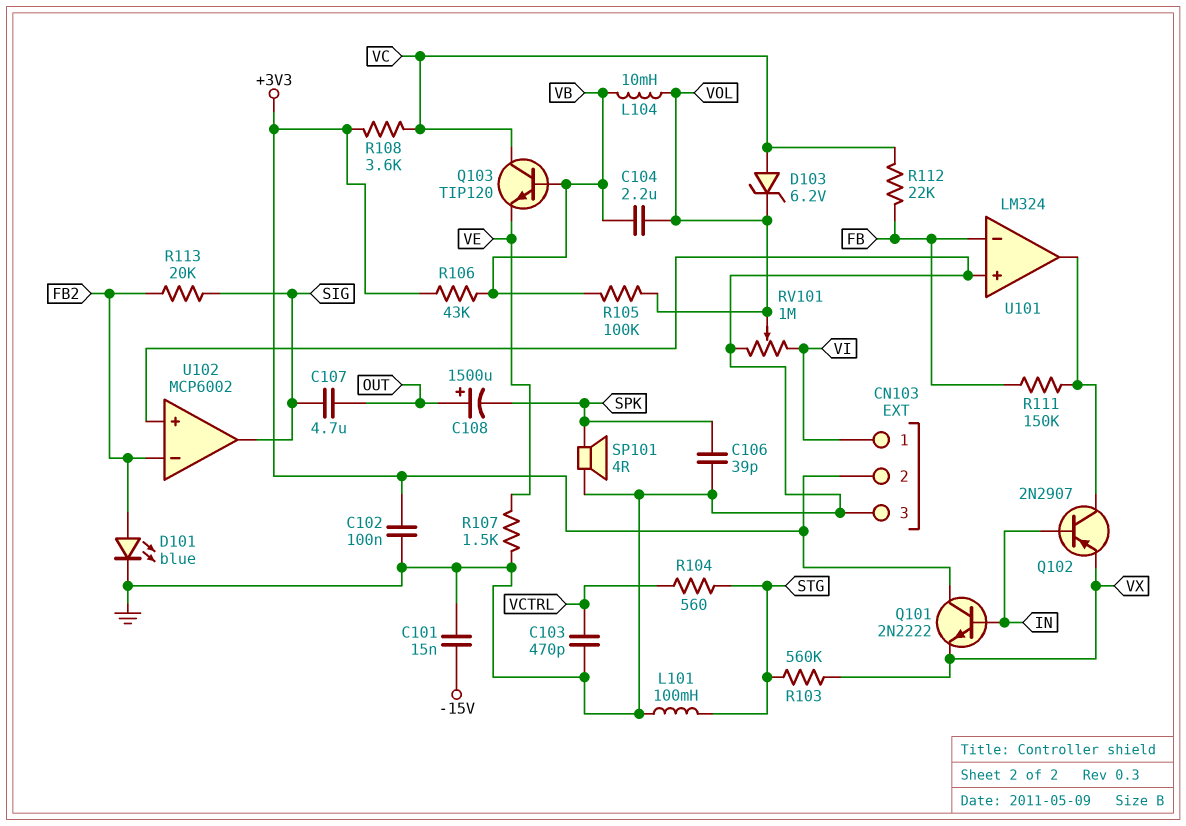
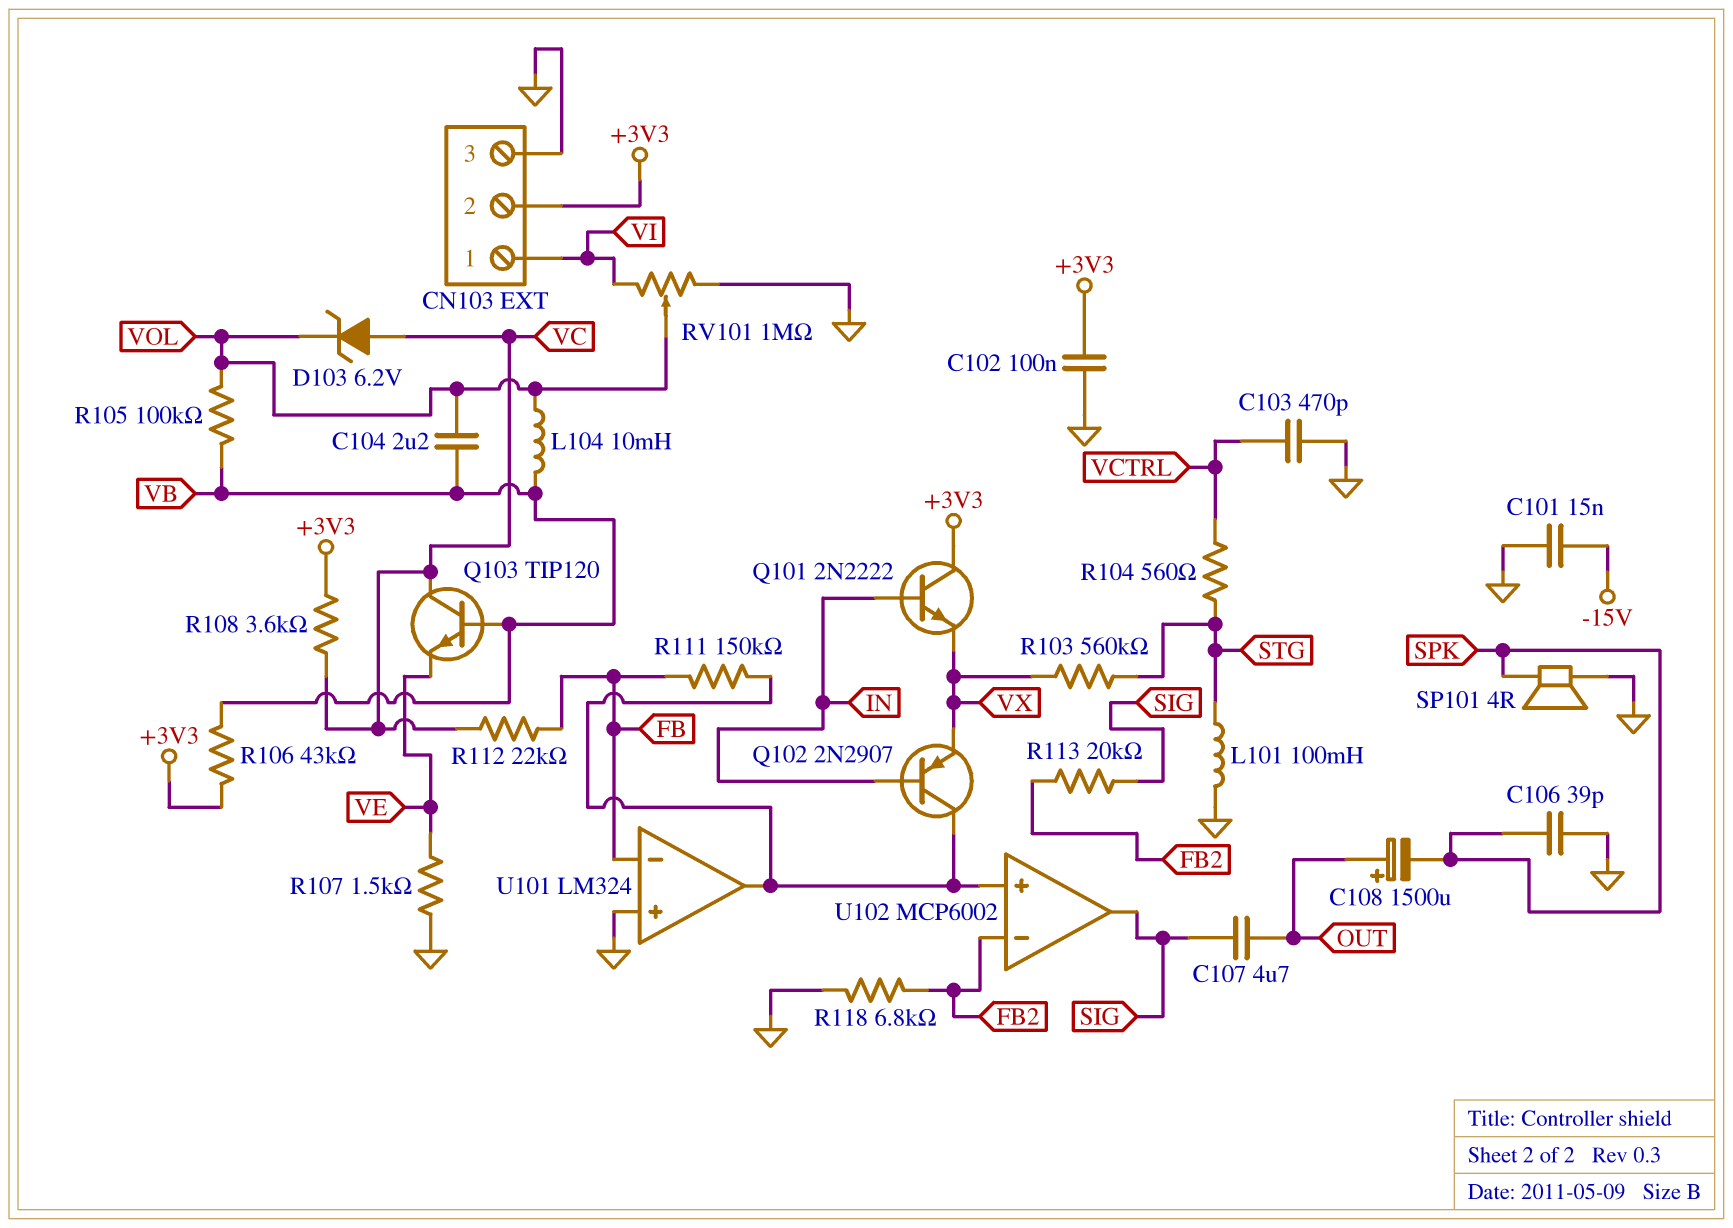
D101: LED blue (A FB2, K GND) -> none
R118: none -> 6.8k (FB2, GND)
U102 pin in+: GND -> U101/out

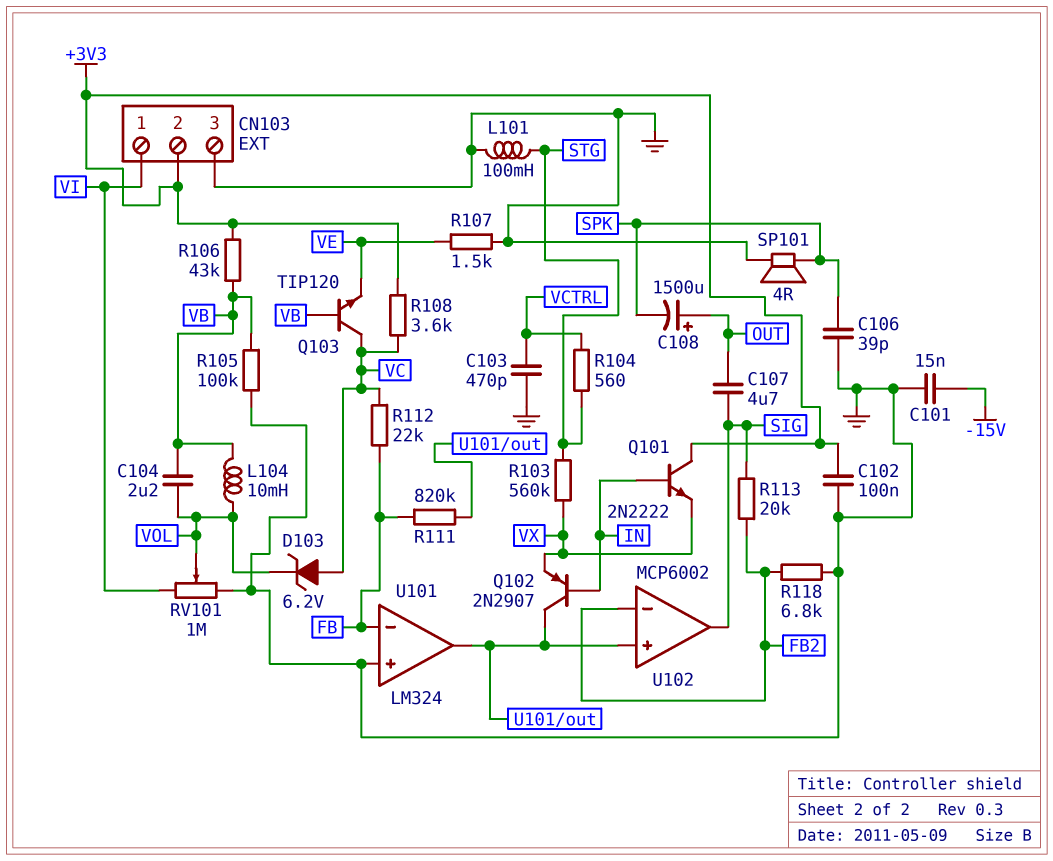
R105: 100k (VB, VOL) -> 100k (GND, VB)
R111: 150k (FB, U101/out) -> 820k (FB, U101/out)

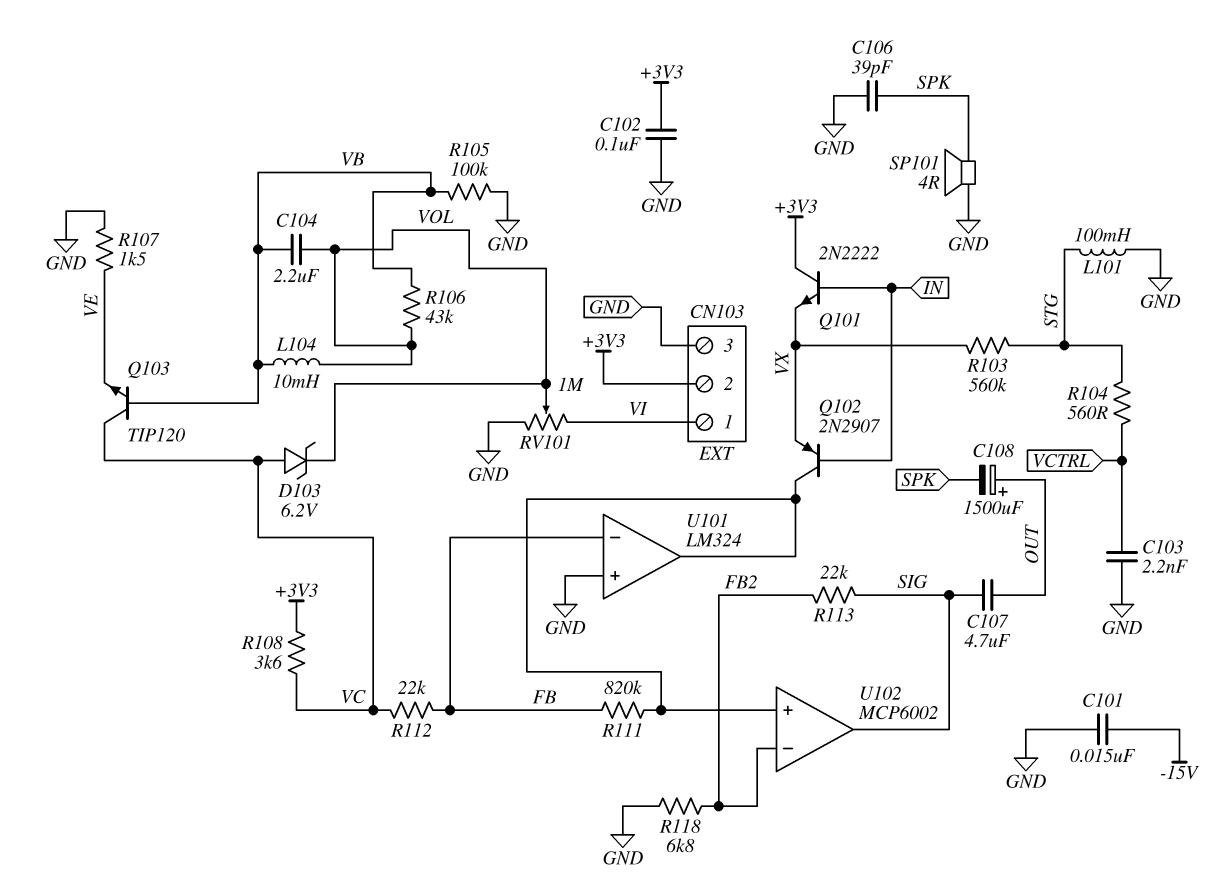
C103: 470pF (GND, VCTRL) -> 2.2nF (GND, VCTRL)
R106: 43k (+3V3, VB) -> 43k (VB, VOL)
R113: 20k (FB2, SIG) -> 22k (FB2, SIG)

